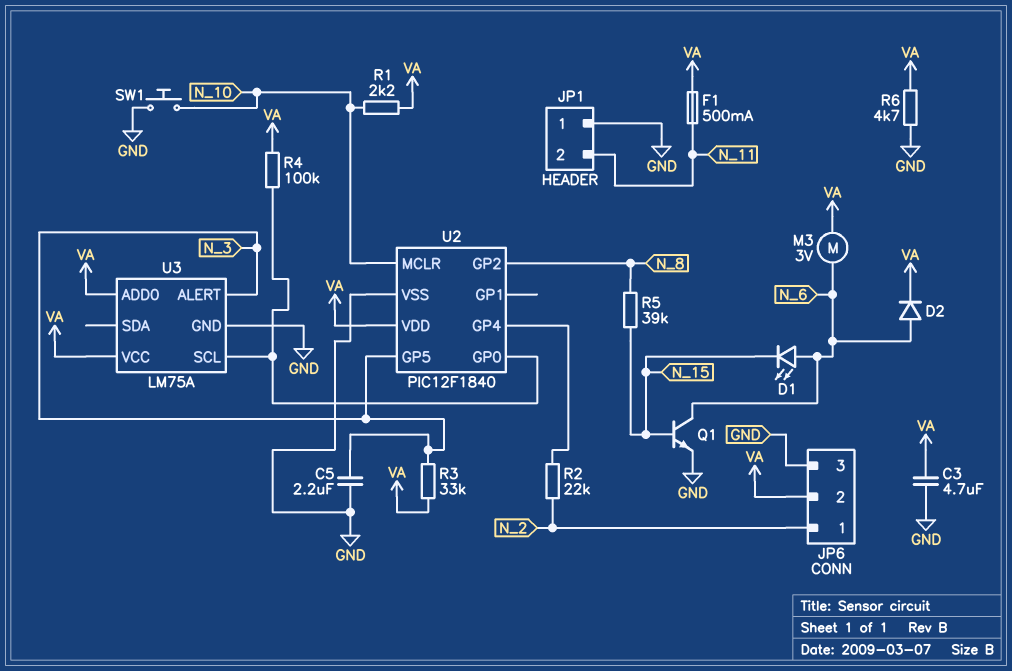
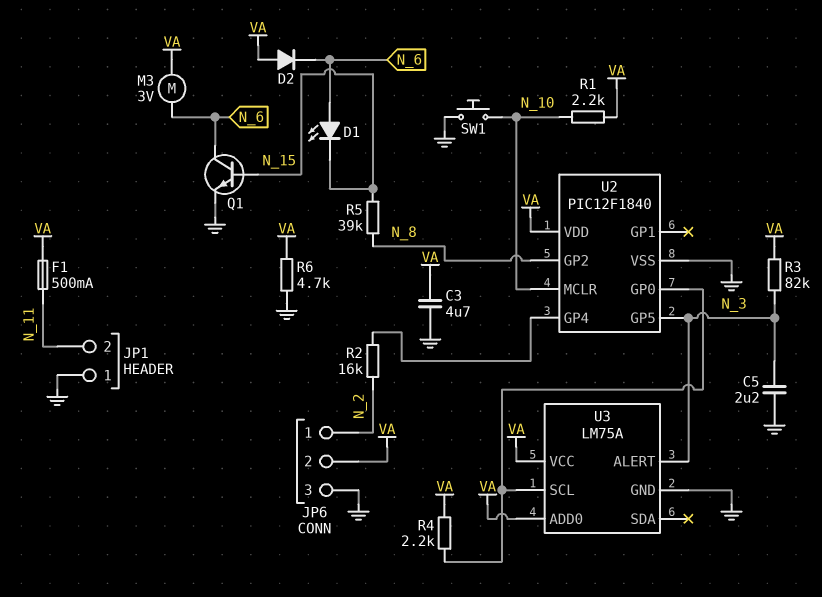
D2: diode (A N_6, K VA) -> diode (A VA, K N_6)
R2: 22k (N_2, U2/GP4) -> 16k (N_2, U2/GP4)
R3: 33k (N_3, VA) -> 82k (N_3, VA)
R4: 100k (U2/GP0, VA) -> 2.2k (U2/GP0, VA)

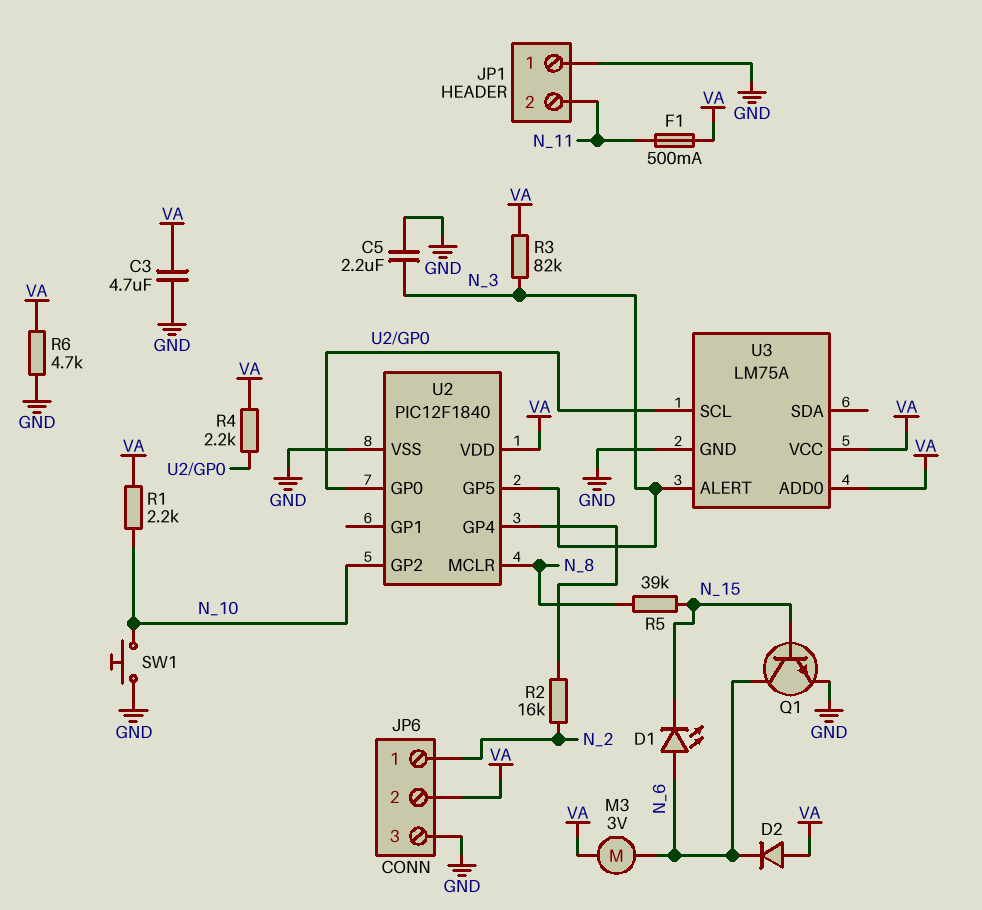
U2 pin GP2: N_8 -> N_10
U2 pin MCLR: N_10 -> N_8

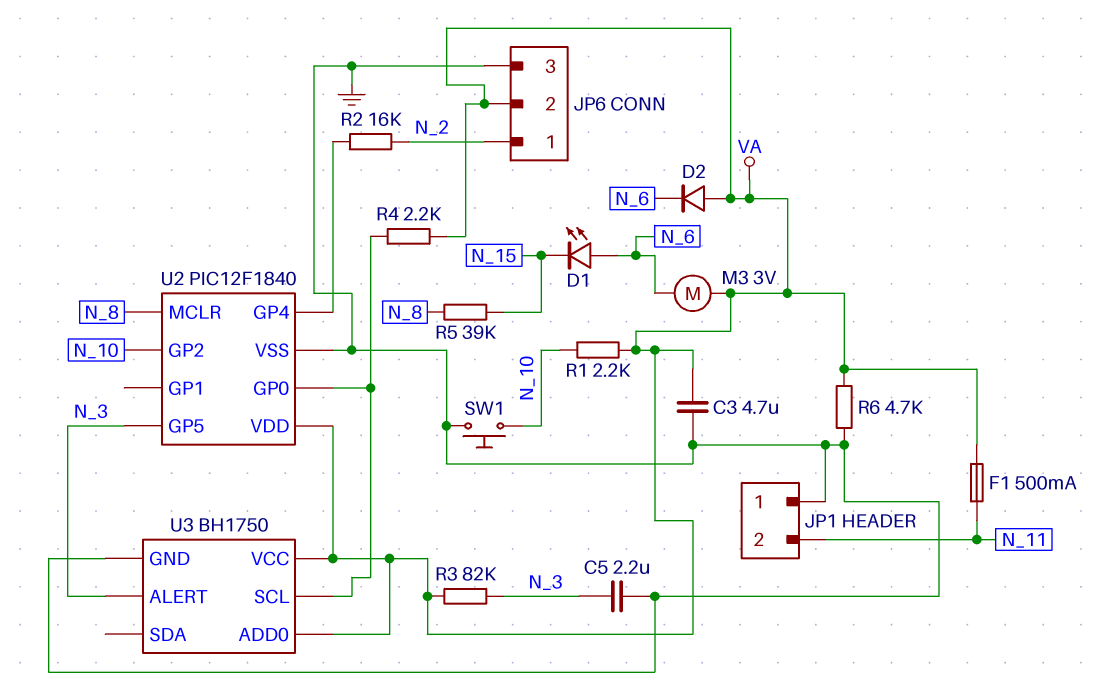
Q1: NPN (B N_15, C N_6, E GND) -> none
U3: LM75A -> BH1750

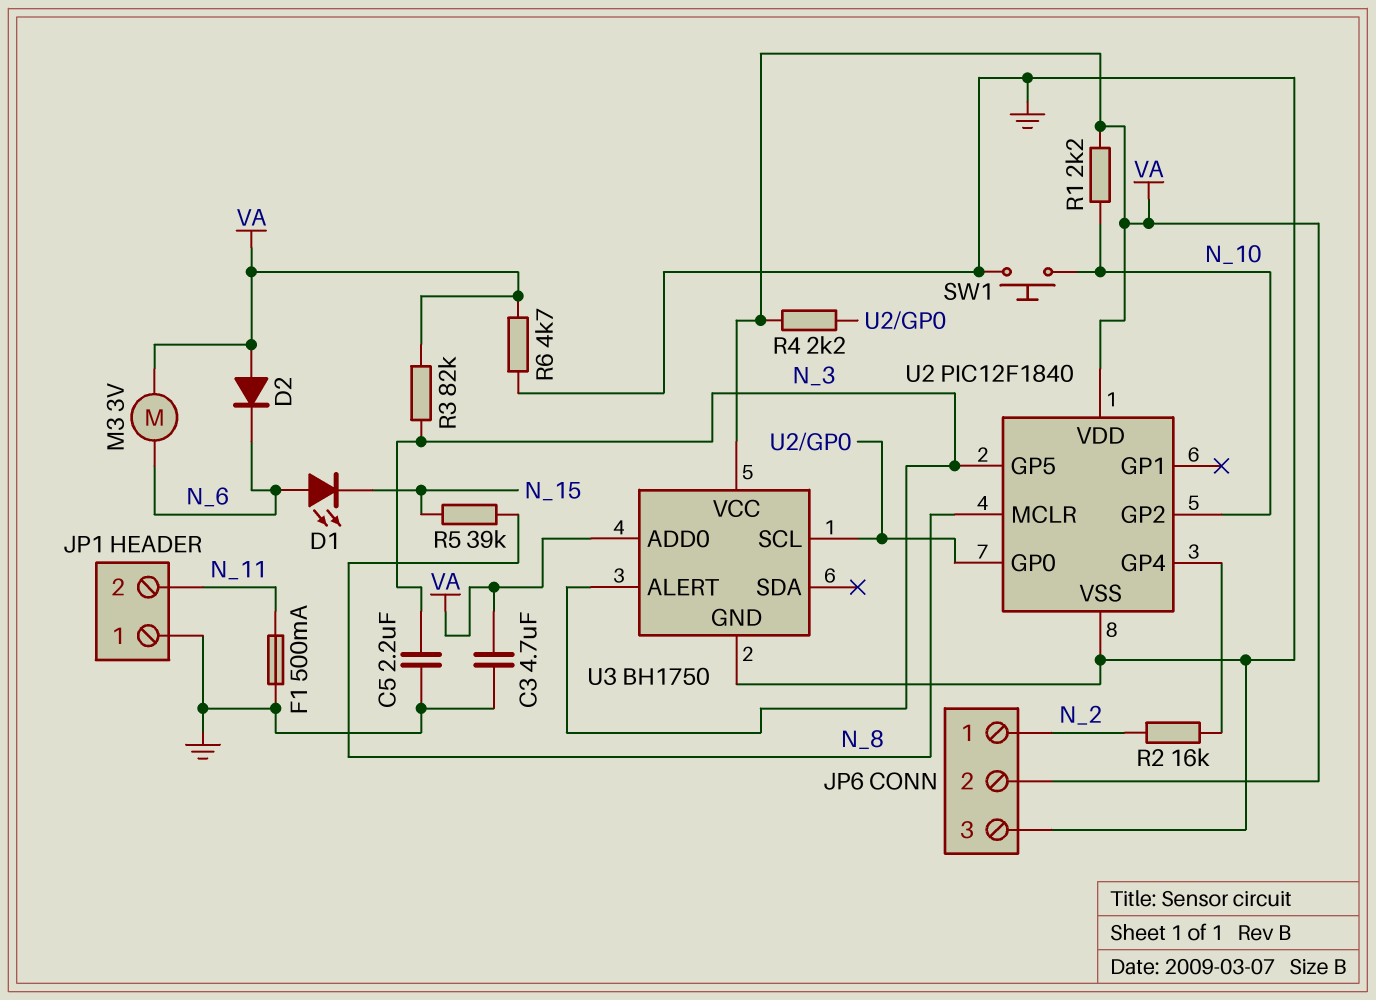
F1: 500mA (N_11, VA) -> 500mA (GND, N_11)

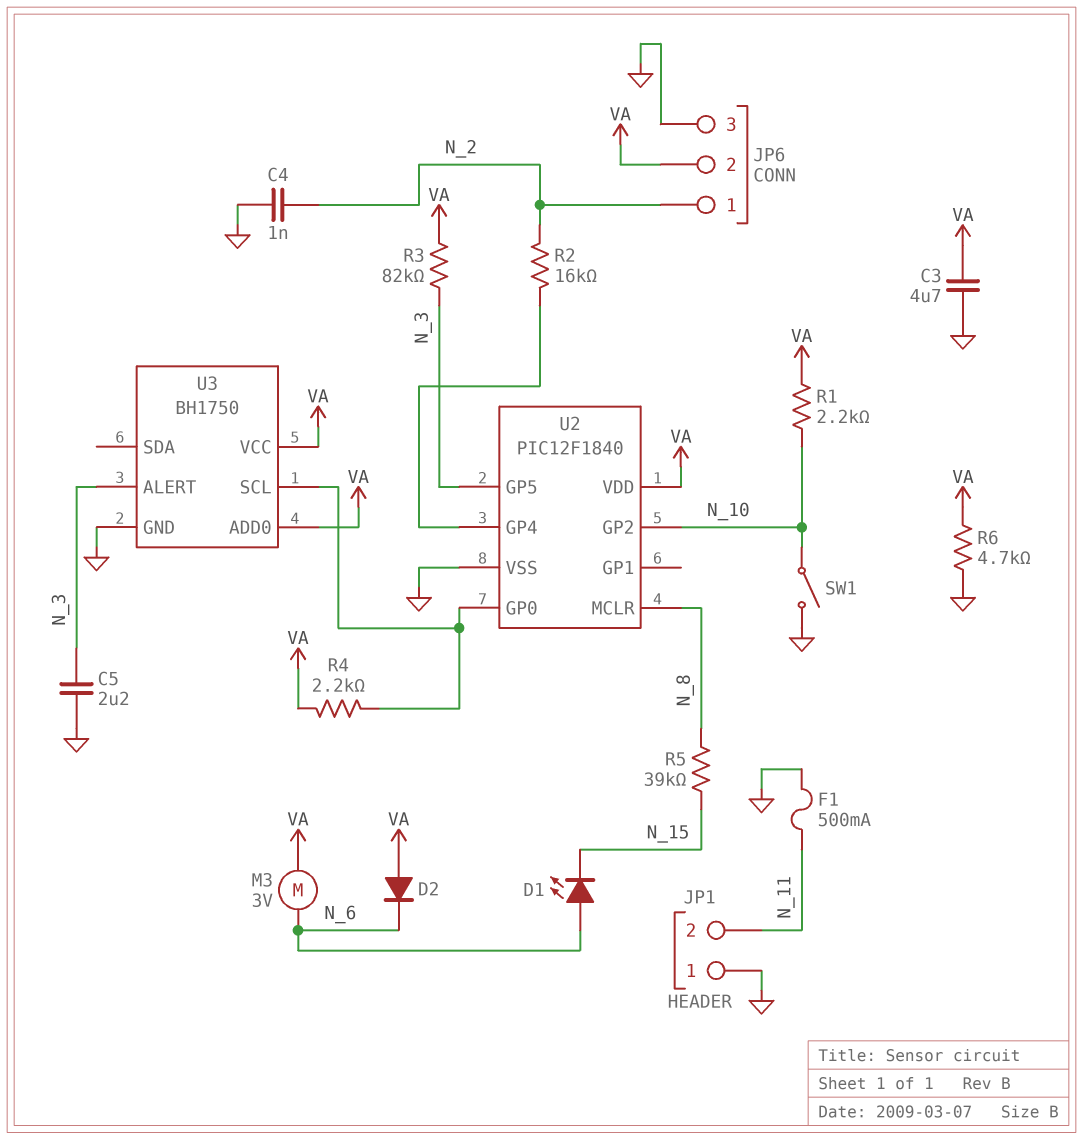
C4: none -> 1nF (GND, N_2)
SW1: button (GND, N_10) -> switch (GND, N_10)

